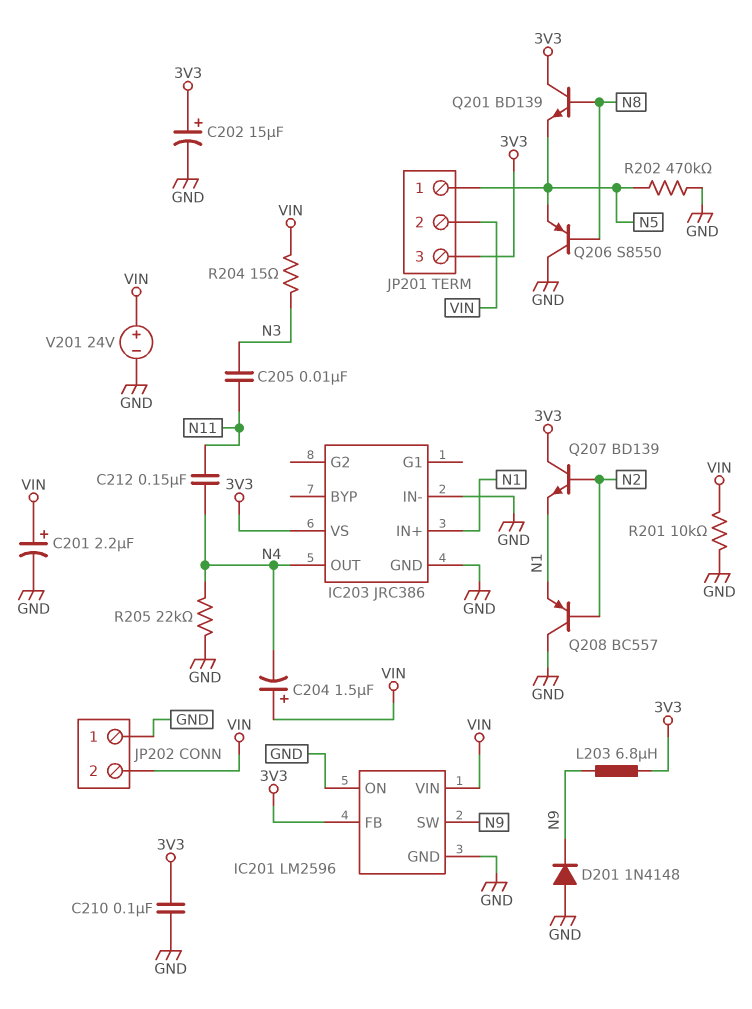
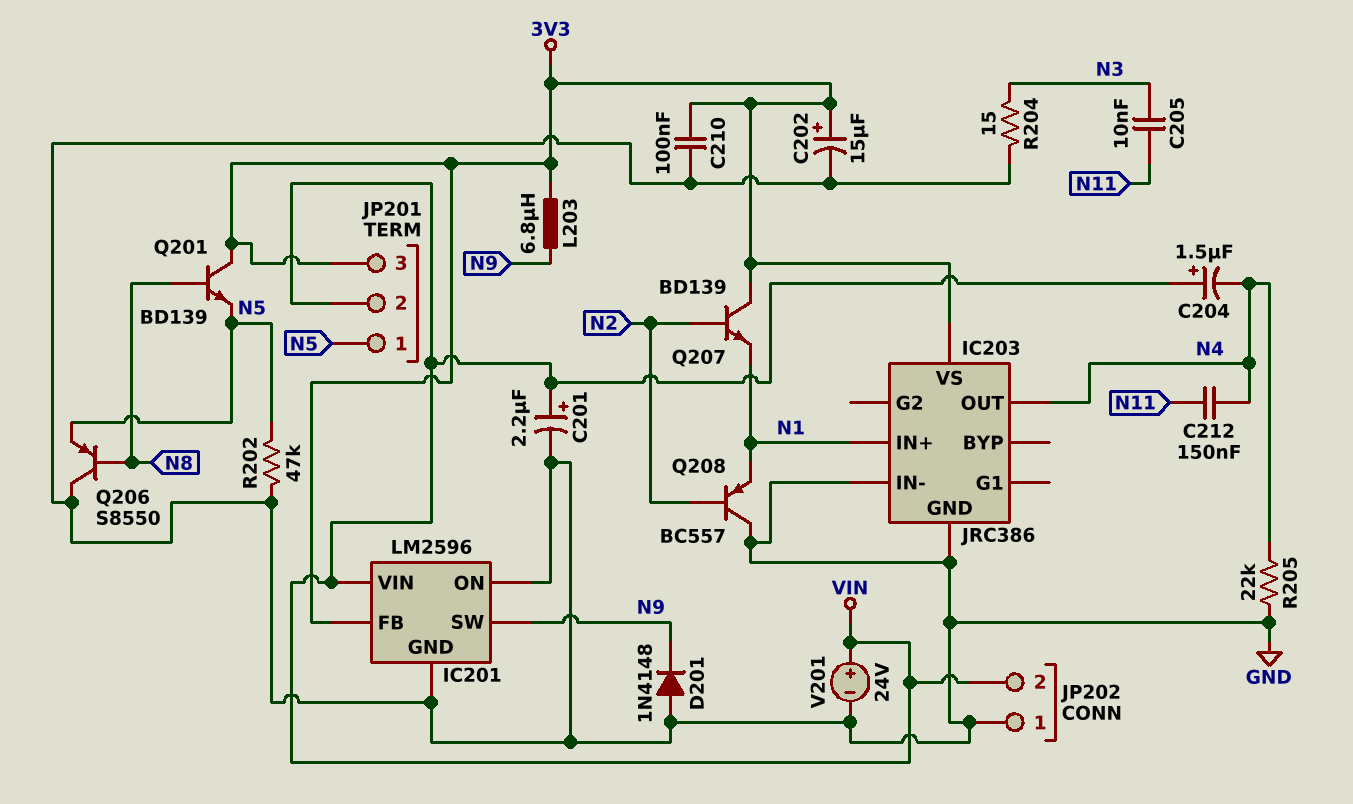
R201: 10k (GND, VIN) -> none
R202: 470k (GND, N5) -> 47k (GND, N5)
R204: 15 (N3, VIN) -> 15 (GND, N3)

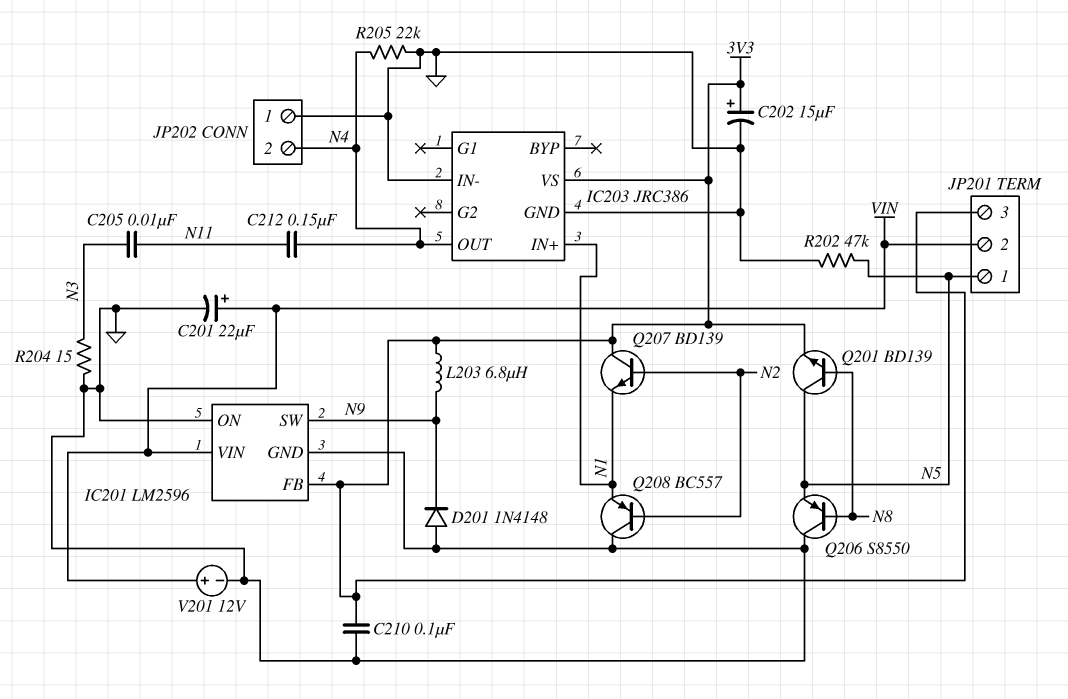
C201: 2.2uF (plus VIN, minus GND) -> 22uF (plus VIN, minus GND)
C204: 1.5uF (plus VIN, minus N4) -> none
JP202 pin 2: VIN -> N4
Q201: NPN BD139 (B N8, C 3V3, E N5) -> NPN BD139 (B N8, C N5, E 3V3)
V201: 24V (plus VIN, minus GND) -> 12V (plus VIN, minus GND)

